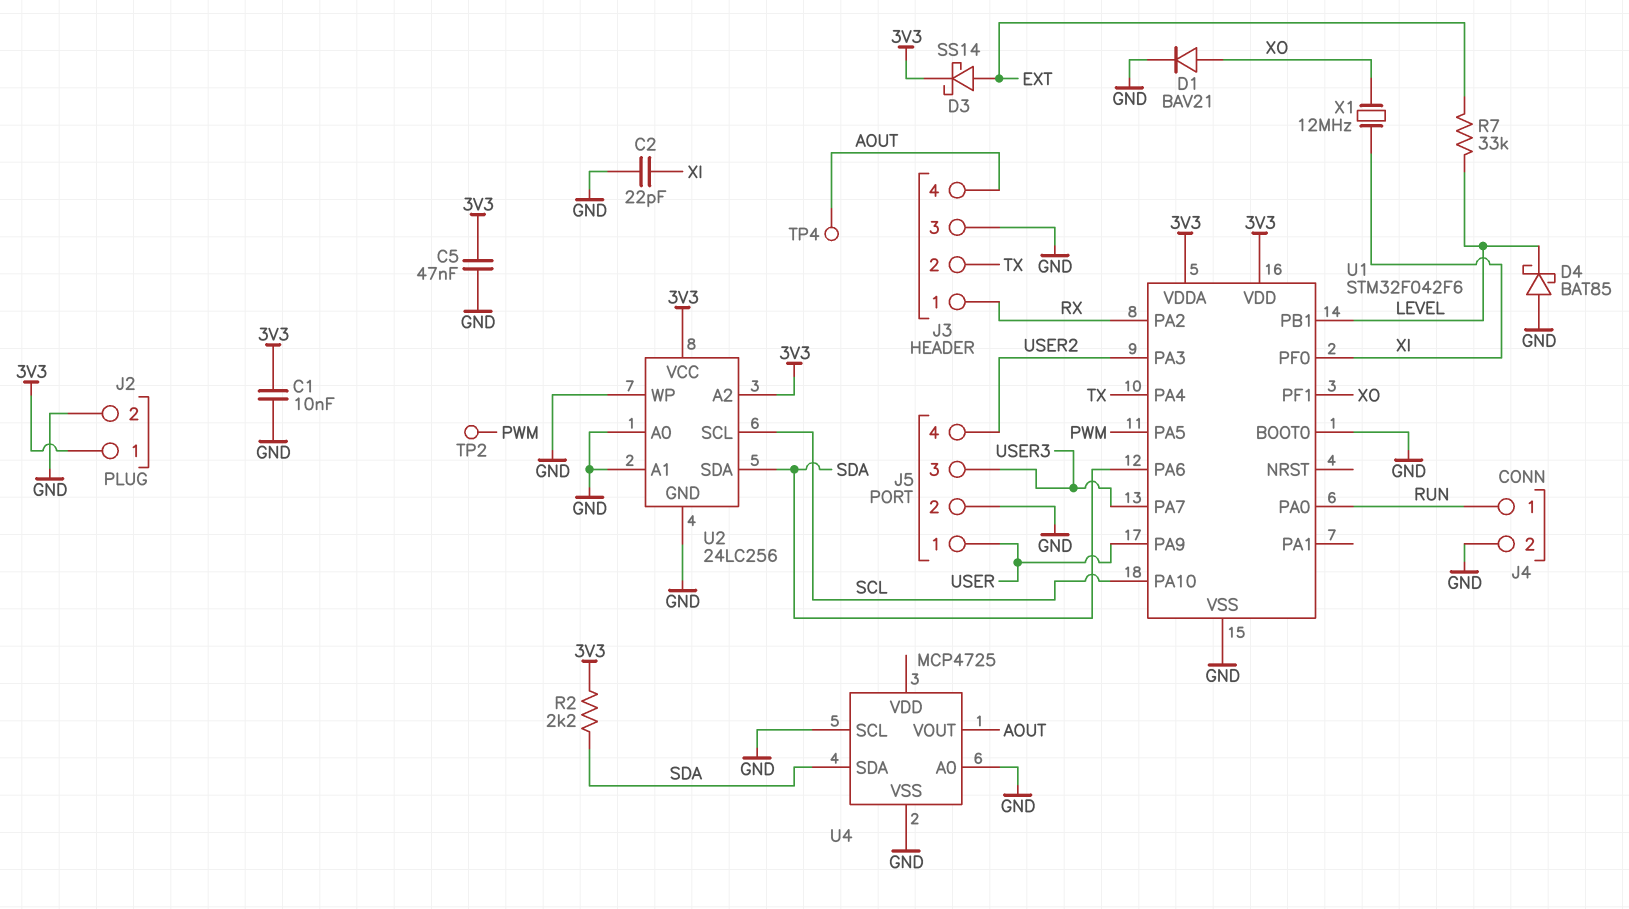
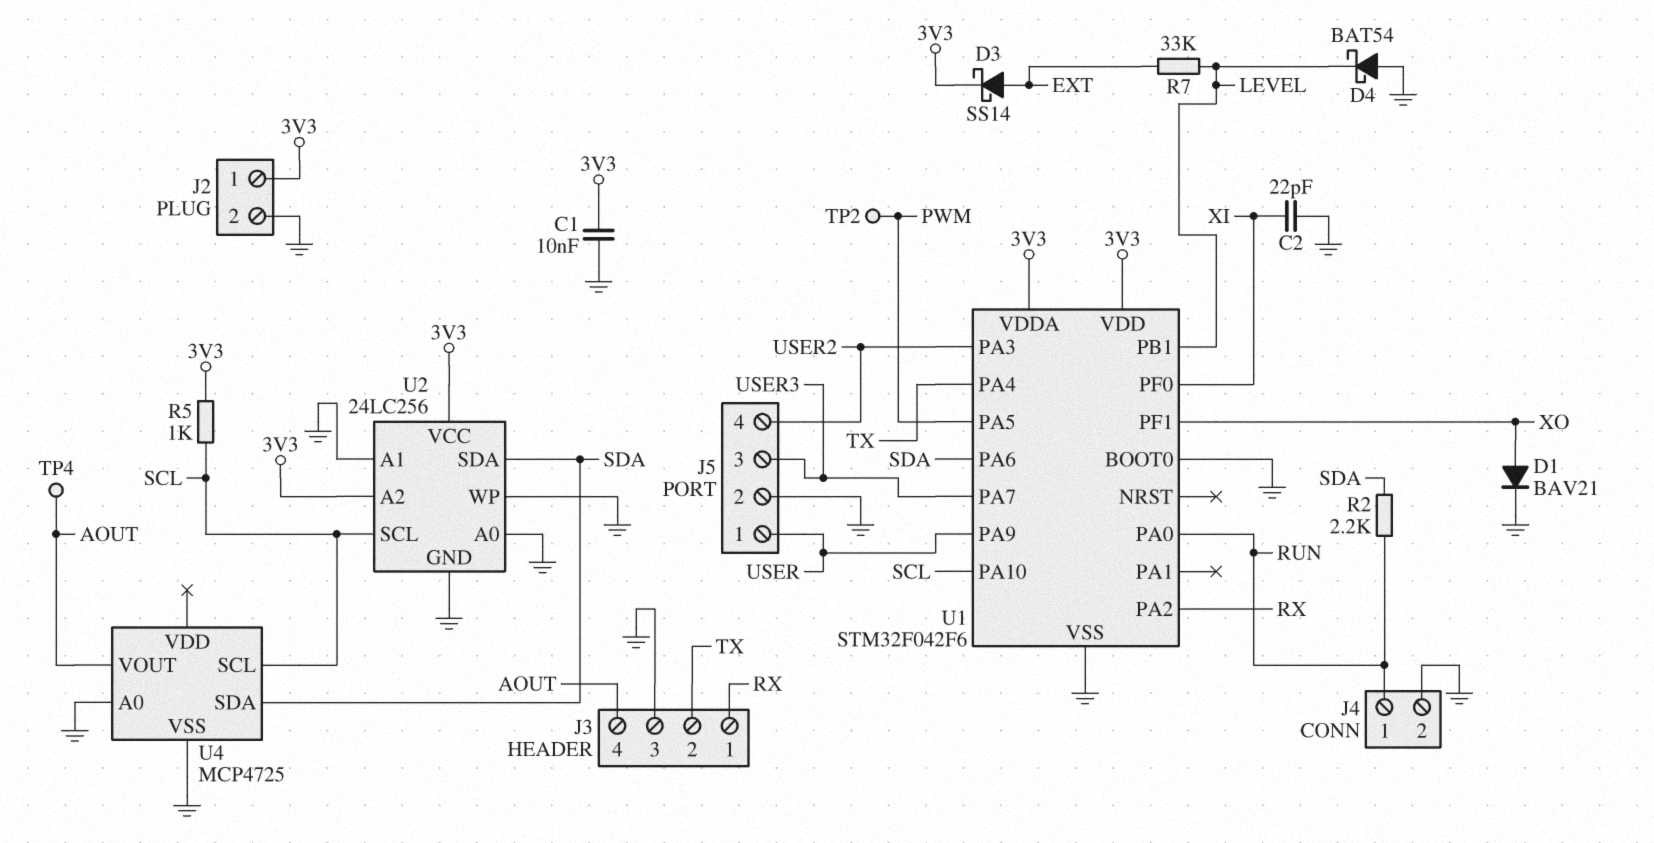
C5: 47nF (3V3, GND) -> none
D4: schottky BAT85 (A GND, K LEVEL) -> schottky BAT54 (A GND, K LEVEL)
R2: 2.2k (3V3, SDA) -> 2.2k (RUN, SDA)
R5: none -> 1k (3V3, SCL)
U4 pin SCL: GND -> SCL
X1: 12MHz (XI, XO) -> none

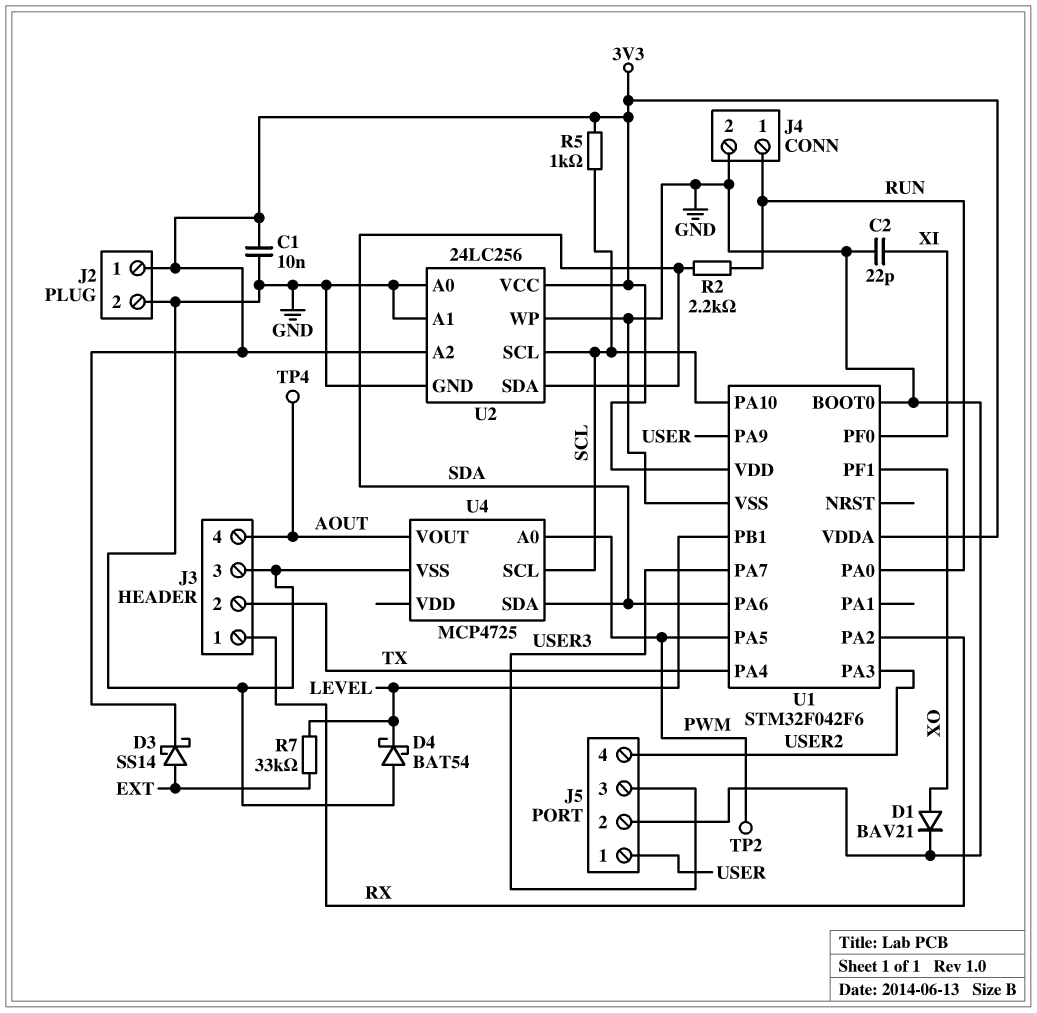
U4 pin A0: GND -> PWM

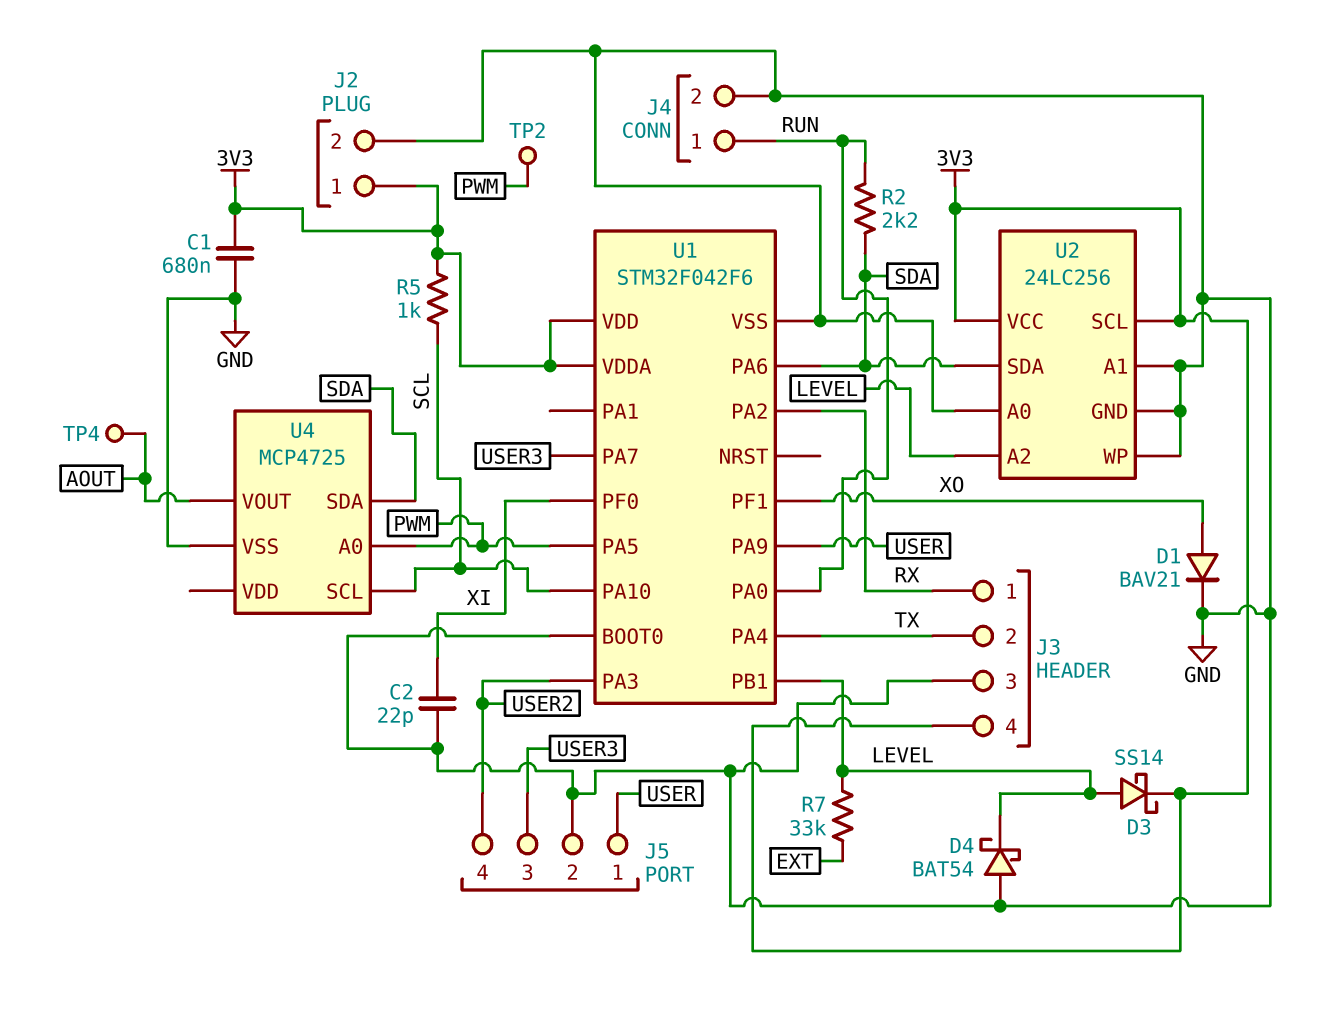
C1: 10nF (3V3, GND) -> 680nF (3V3, GND)
D3: schottky SS14 (A EXT, K 3V3) -> schottky SS14 (A LEVEL, K 3V3)
J3 pin 4: AOUT -> 3V3
U2 pin A2: 3V3 -> LEVEL
U2 pin SCL: SCL -> 3V3

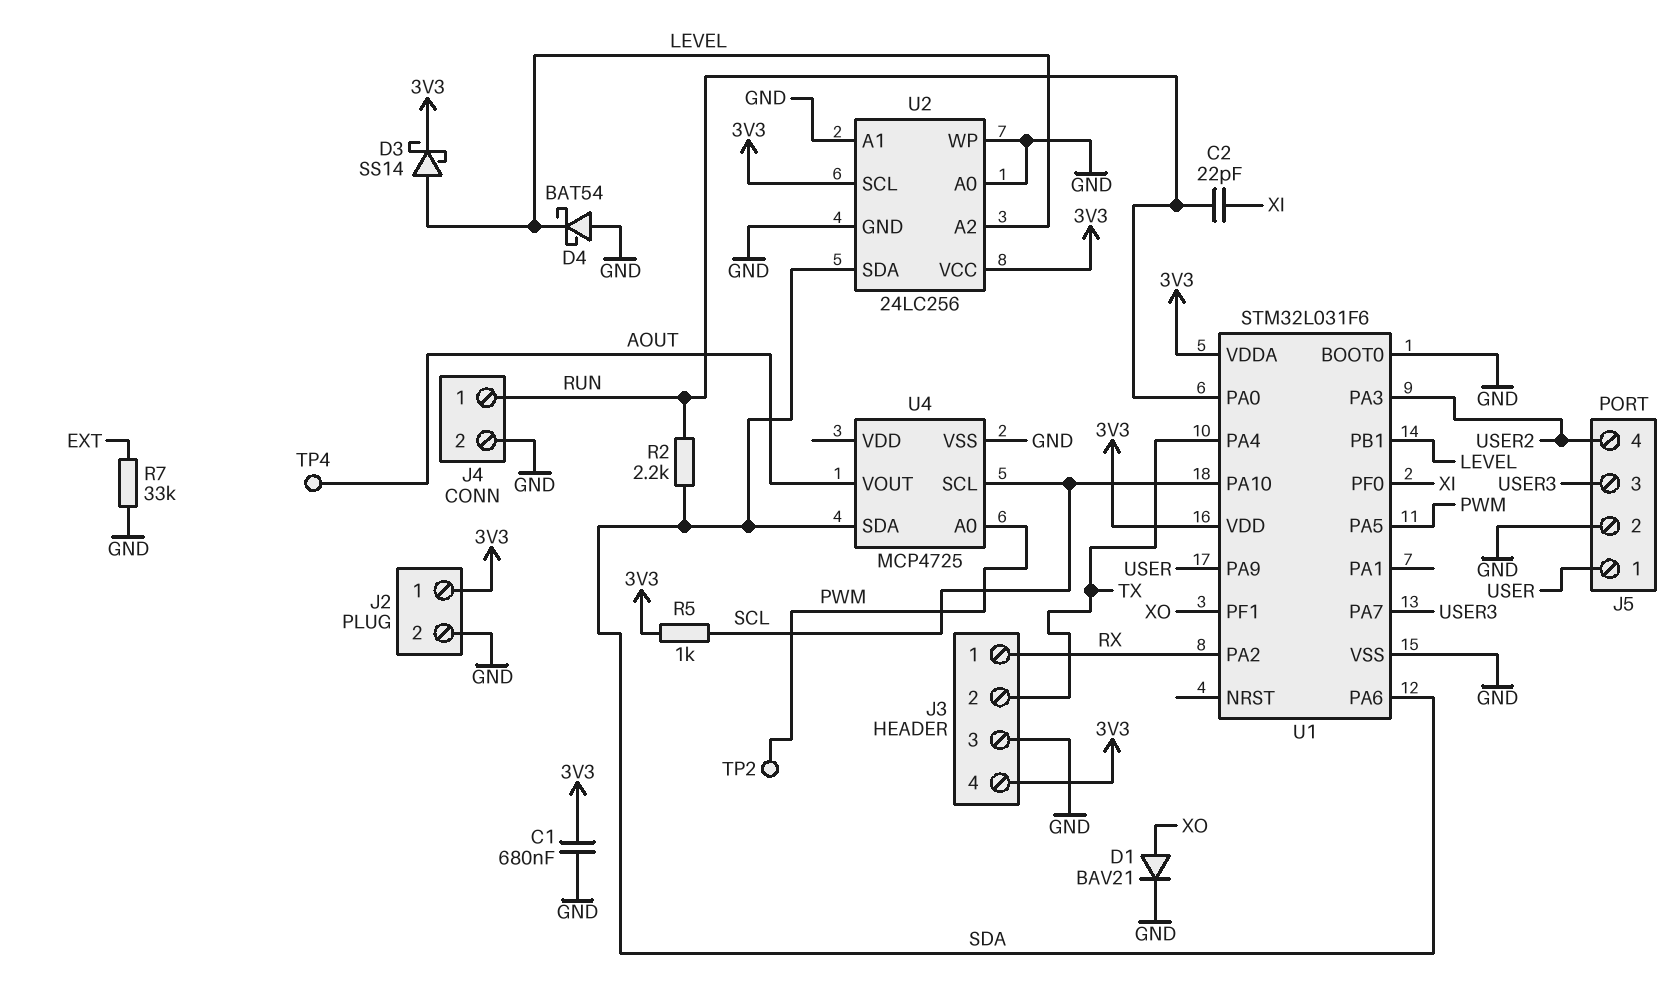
C2: 22pF (GND, XI) -> 22pF (RUN, XI)
R7: 33k (EXT, LEVEL) -> 33k (EXT, GND)
U1: STM32F042F6 -> STM32L031F6

